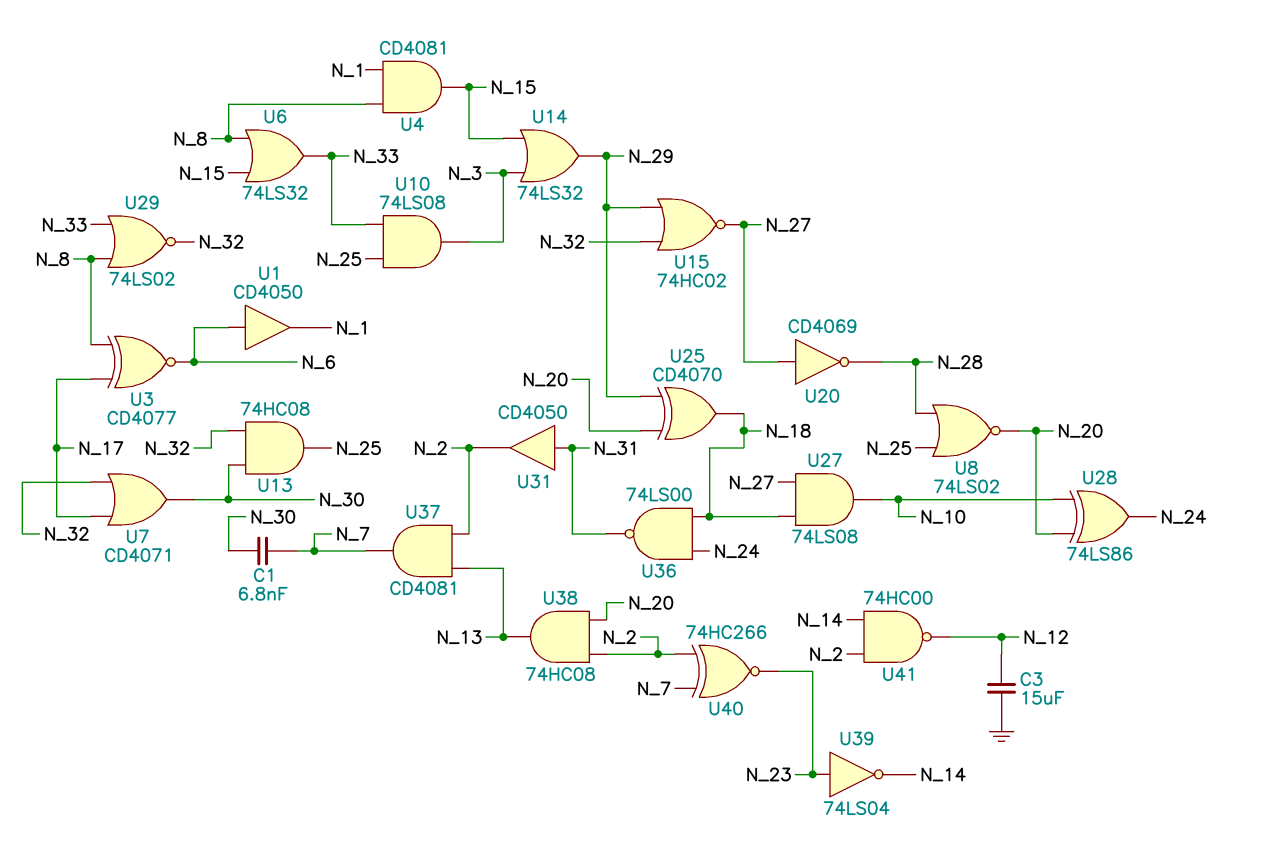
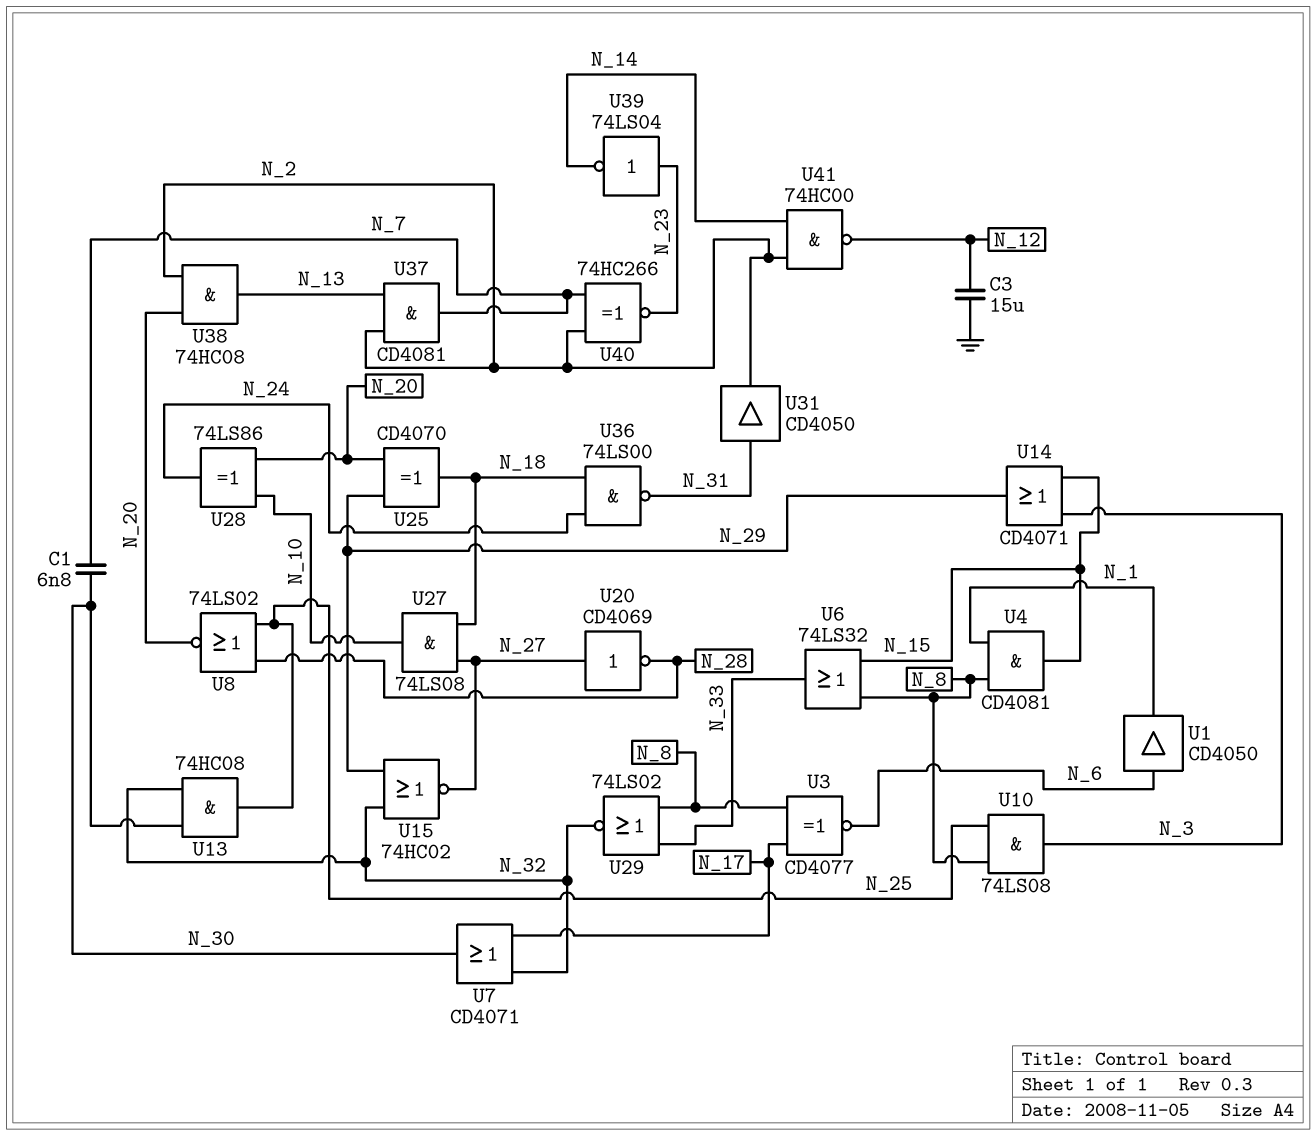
U10: AND 74LS08 (in N_25, in N_33, out N_3) -> AND 74LS08 (in N_8, in N_25, out N_3)
U14: OR 74LS32 (in N_3, in N_15, out N_29) -> OR CD4071 (in N_3, in N_15, out N_29)

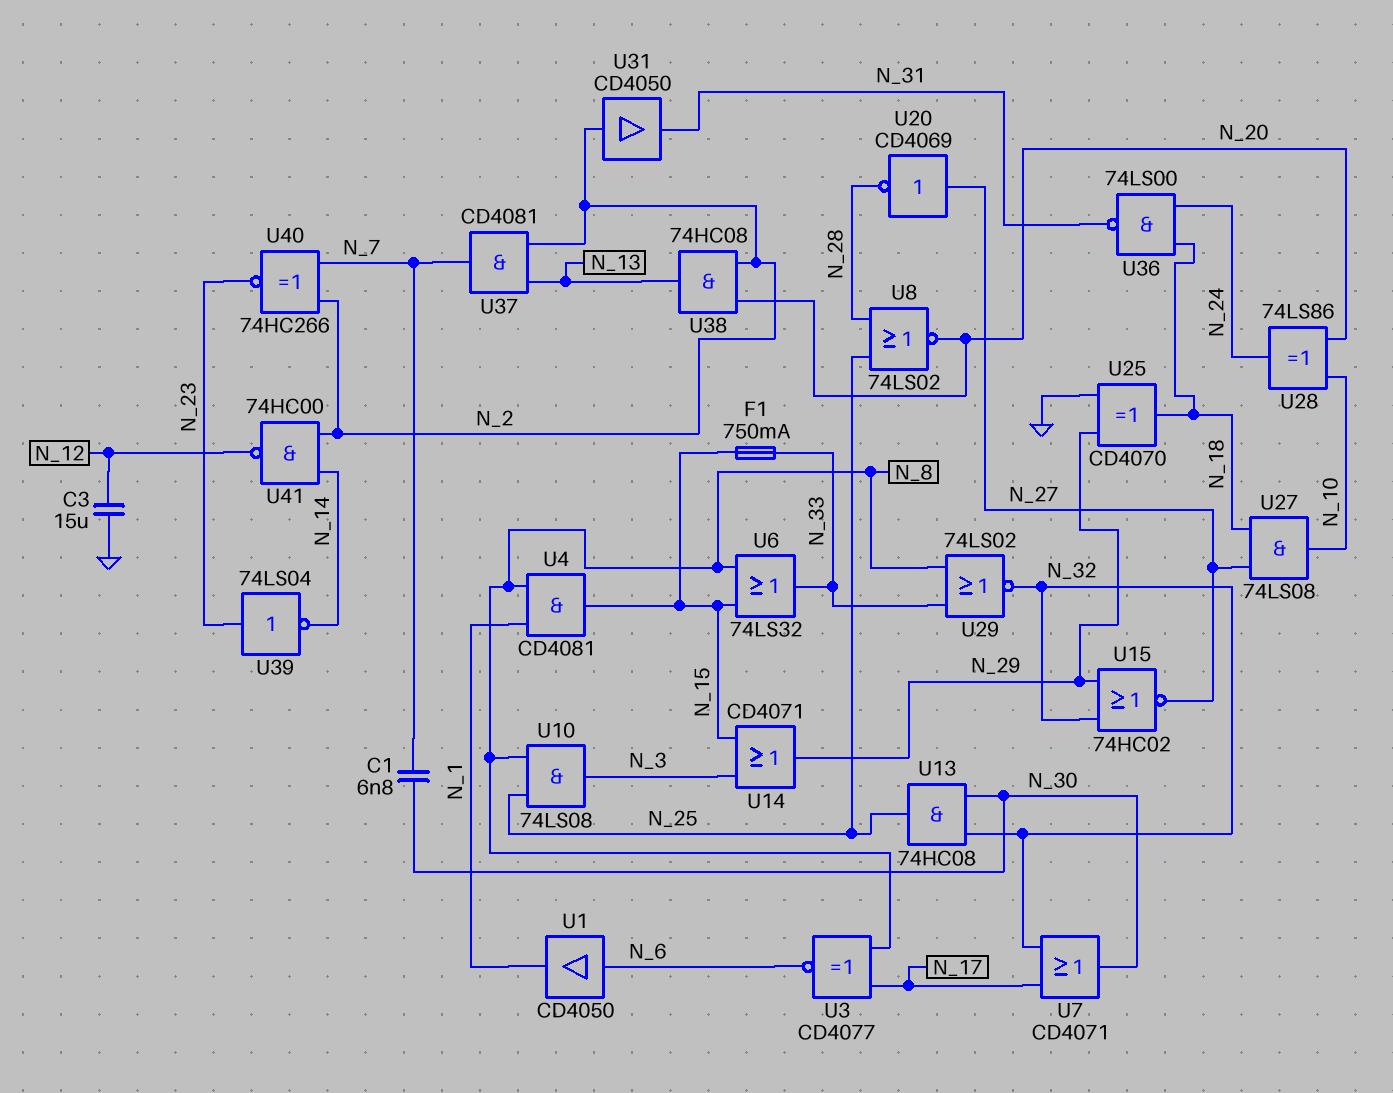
F1: none -> 750mA (N_15, N_33)
U25: XOR CD4070 (in N_20, in N_29, out N_18) -> XOR CD4070 (in GND, in N_29, out N_18)
U31: buffer CD4050 (in N_31, out N_2) -> buffer CD4050 (in N_2, out N_31)

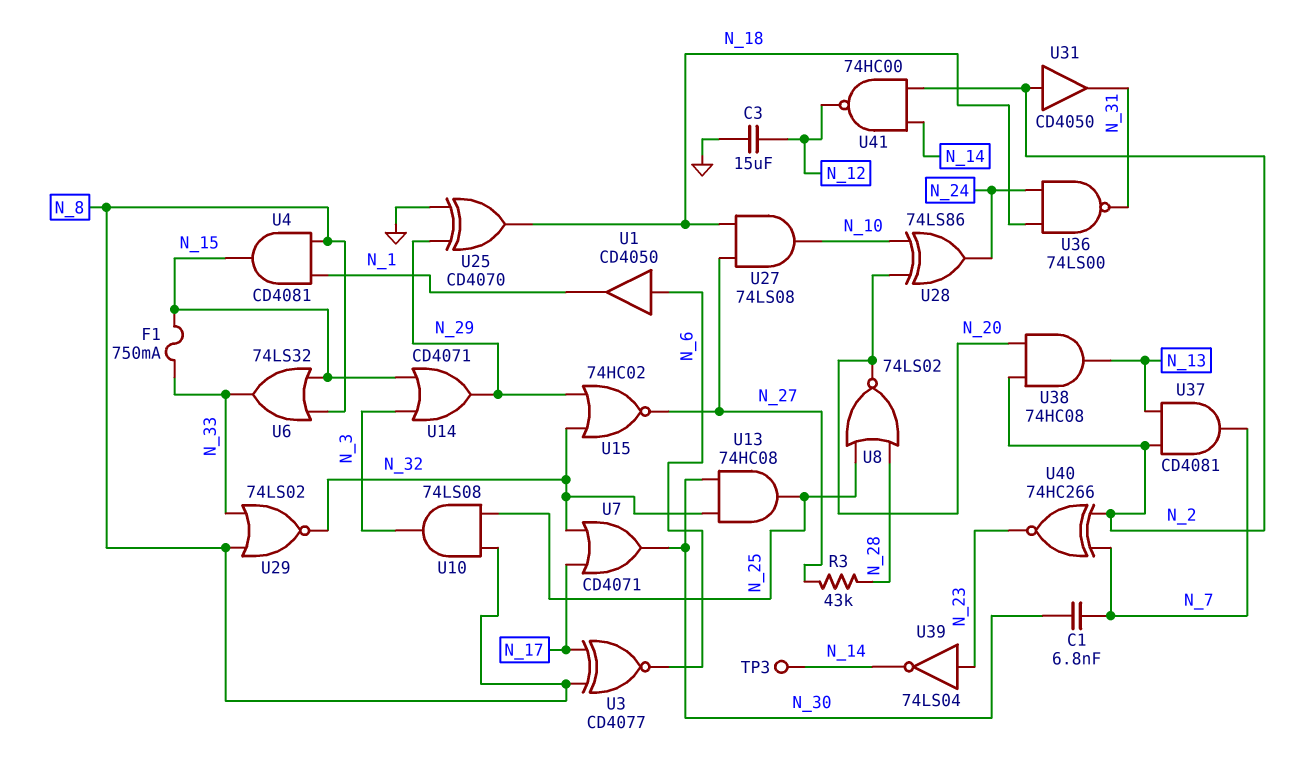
R3: none -> 43k (N_27, N_28)
TP3: none -> test point (N_14)
U20: NOT CD4069 (in N_27, out N_28) -> none

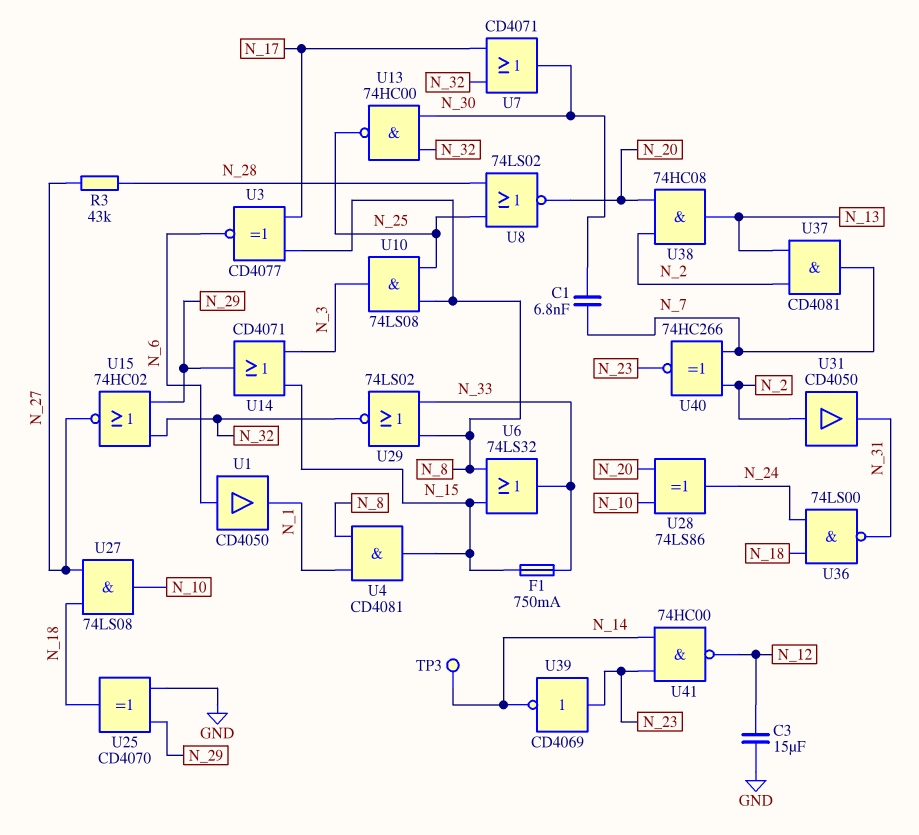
U13: AND 74HC08 (in N_30, in N_32, out N_25) -> NAND 74HC00 (in N_30, in N_32, out N_25)
U39: NOT 74LS04 (in N_23, out N_14) -> NOT CD4069 (in N_23, out N_14)
U41: NAND 74HC00 (in N_2, in N_14, out N_12) -> NAND 74HC00 (in N_14, in N_23, out N_12)

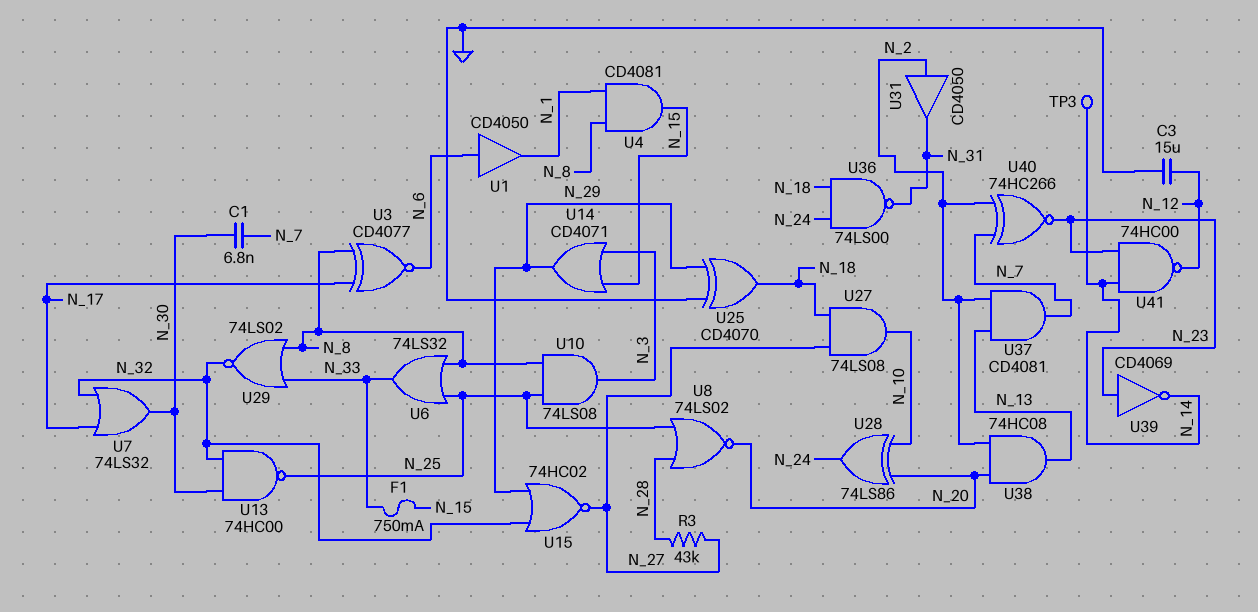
U6: OR 74LS32 (in N_8, in N_15, out N_33) -> OR 74LS32 (in N_8, in N_25, out N_33)
U7: OR CD4071 (in N_17, in N_32, out N_30) -> OR 74LS32 (in N_17, in N_32, out N_30)

